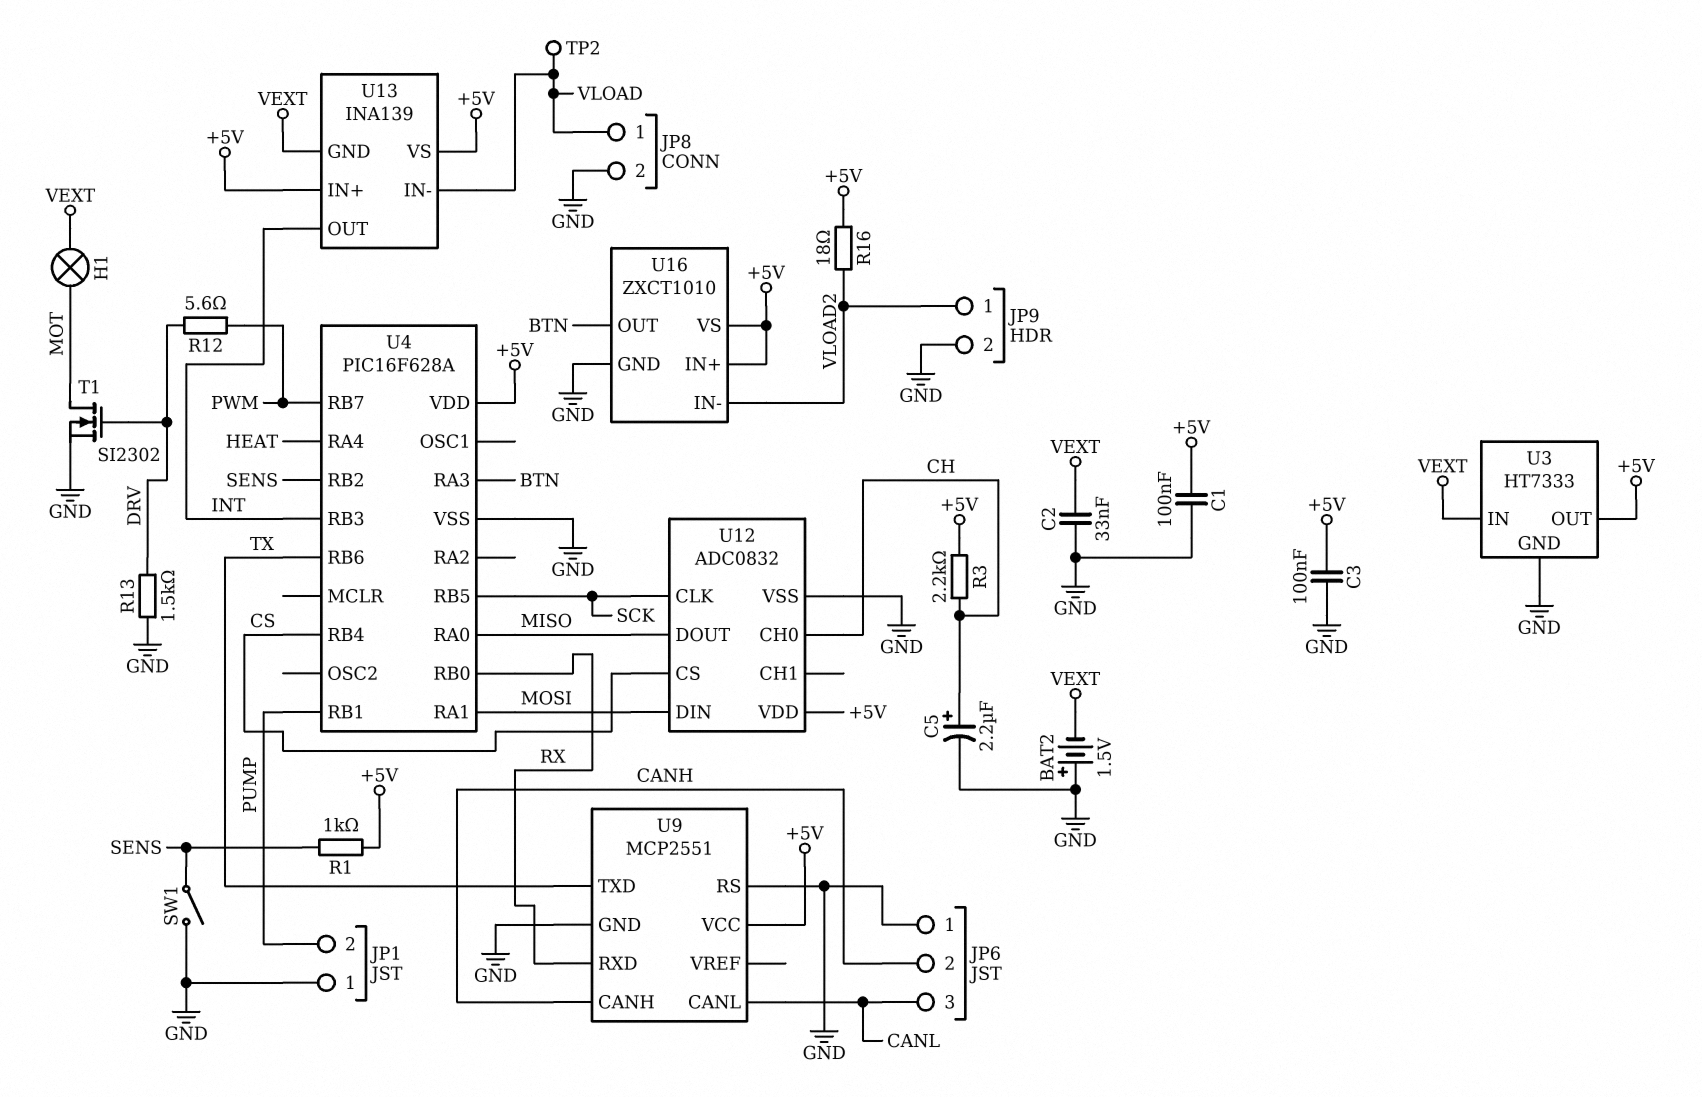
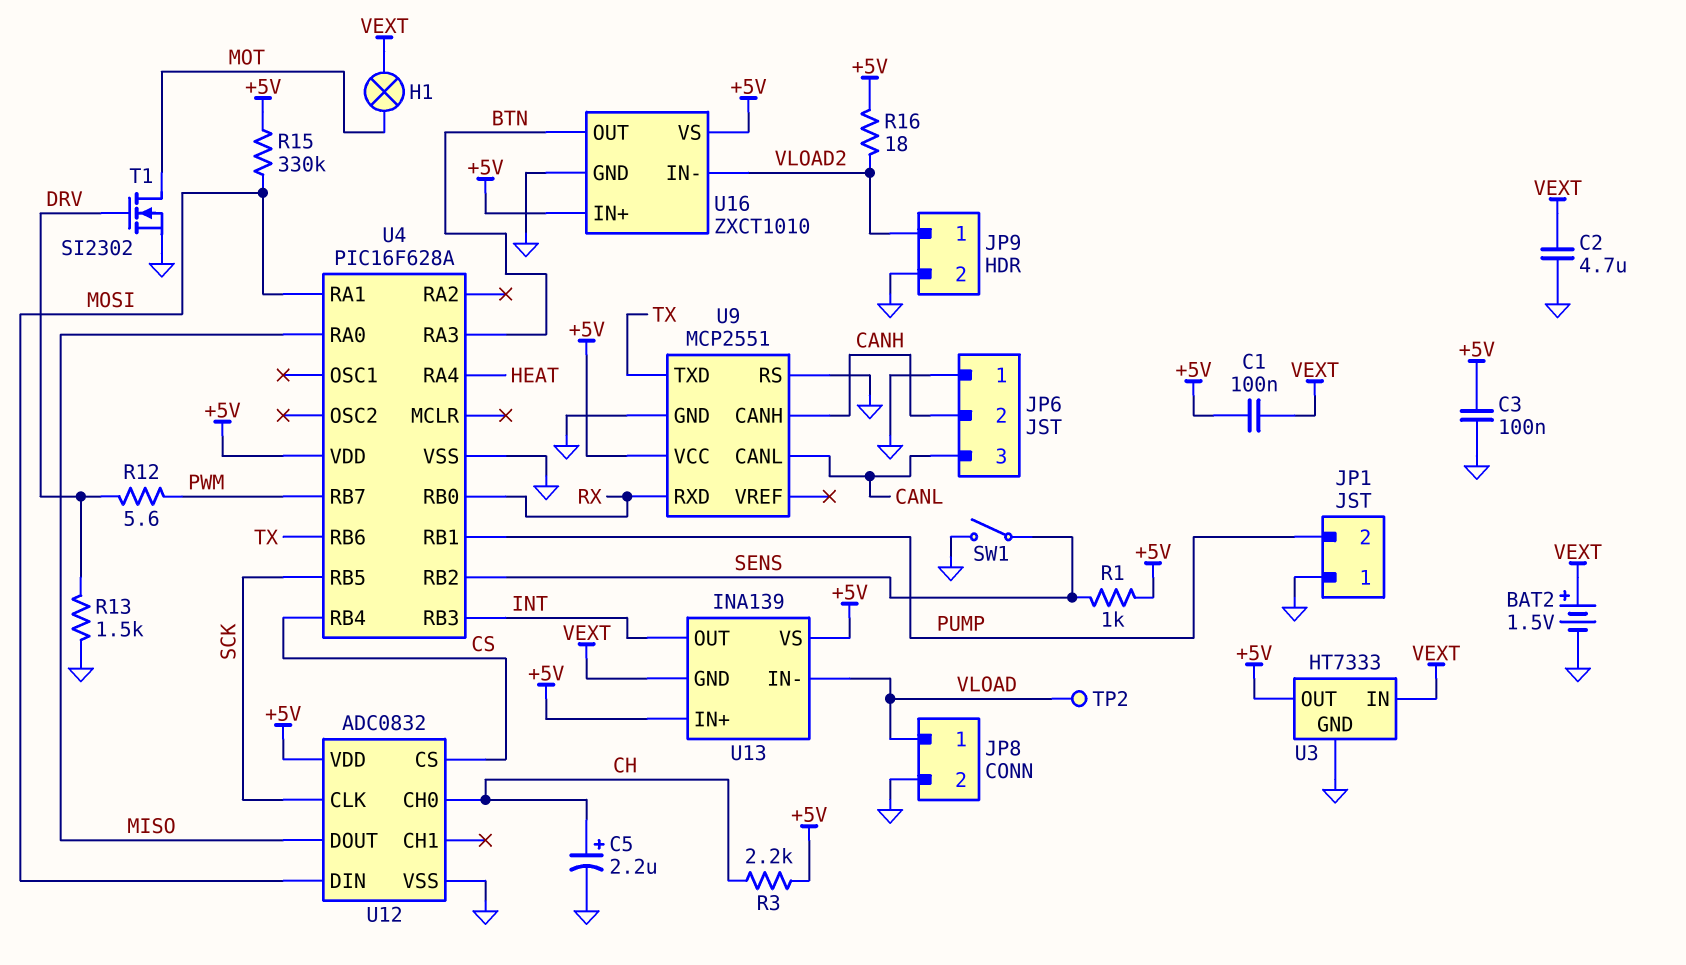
BAT2: 1.5V (plus GND, minus VEXT) -> 1.5V (plus VEXT, minus GND)
C1: 100nF (+5V, GND) -> 100nF (+5V, VEXT)
C2: 33nF (GND, VEXT) -> 4.7uF (GND, VEXT)
R15: none -> 330k (+5V, MOSI)

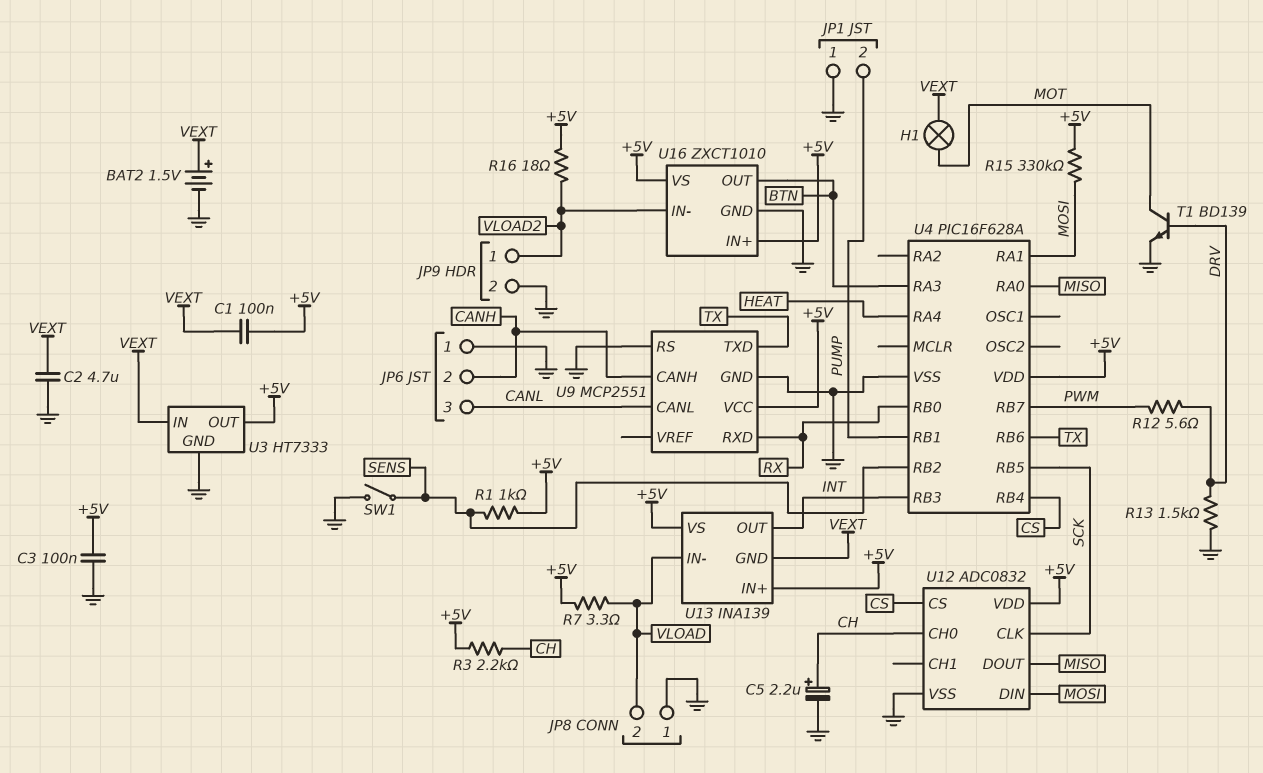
JP8 pin 1: VLOAD -> GND
JP8 pin 2: GND -> VLOAD
R7: none -> 3.3 (+5V, VLOAD)
T1: NMOS SI2302 (G DRV, D MOT, S GND) -> NPN BD139 (B DRV, C MOT, E GND)
TP2: test point (VLOAD) -> none

